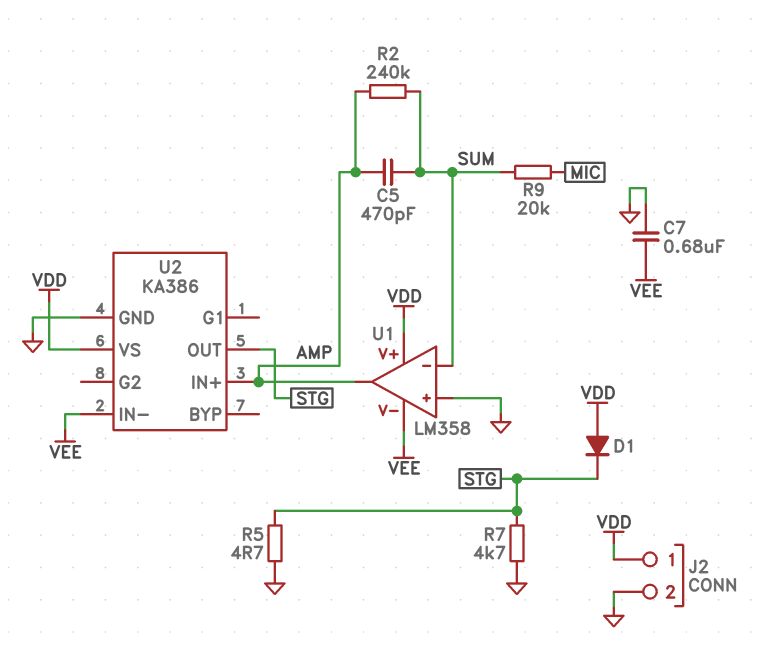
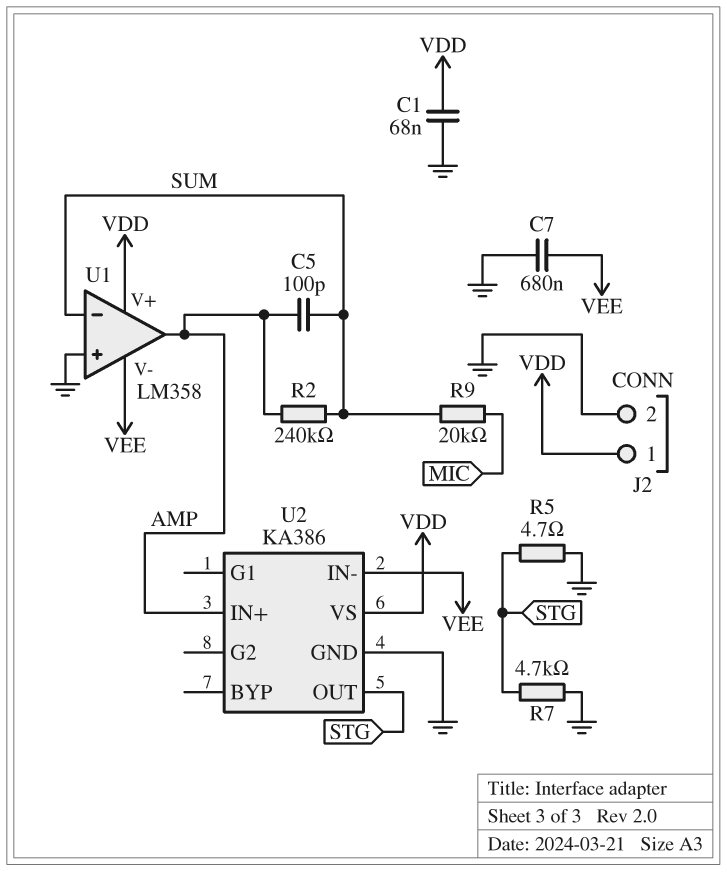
C1: none -> 68nF (GND, VDD)
C5: 470pF (AMP, SUM) -> 100pF (AMP, SUM)
D1: diode (A VDD, K STG) -> none

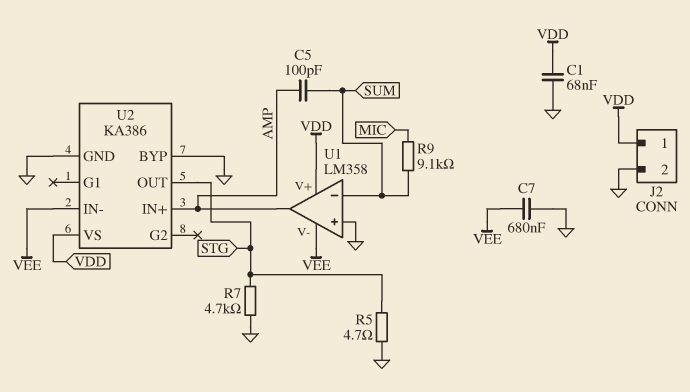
R2: 240k (AMP, SUM) -> none
R9: 20k (MIC, SUM) -> 9.1k (MIC, SUM)
U2 pin BYP: none -> GND

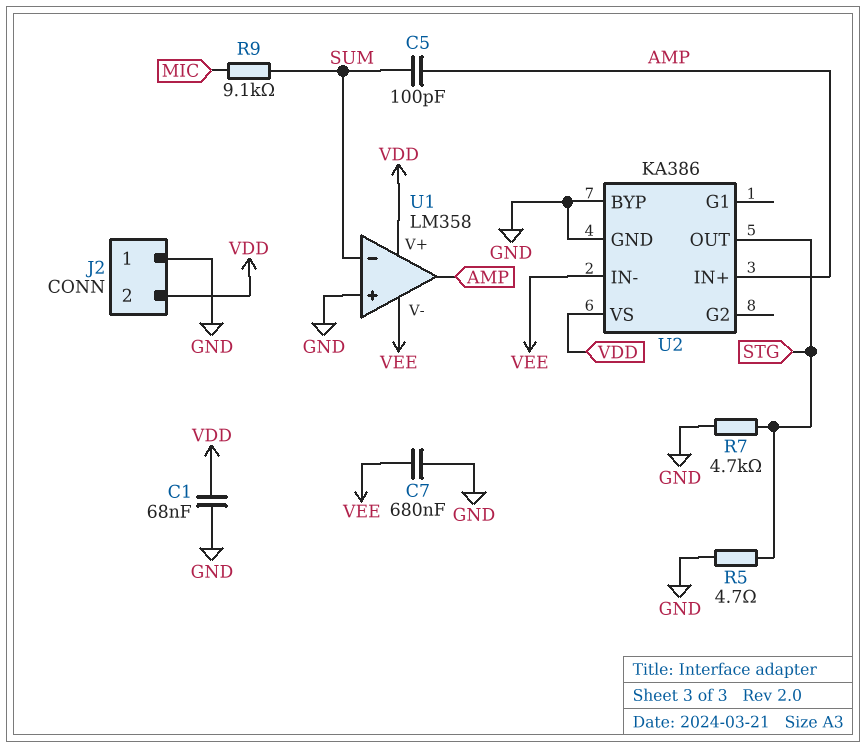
J2 pin 1: VDD -> GND
J2 pin 2: GND -> VDD

